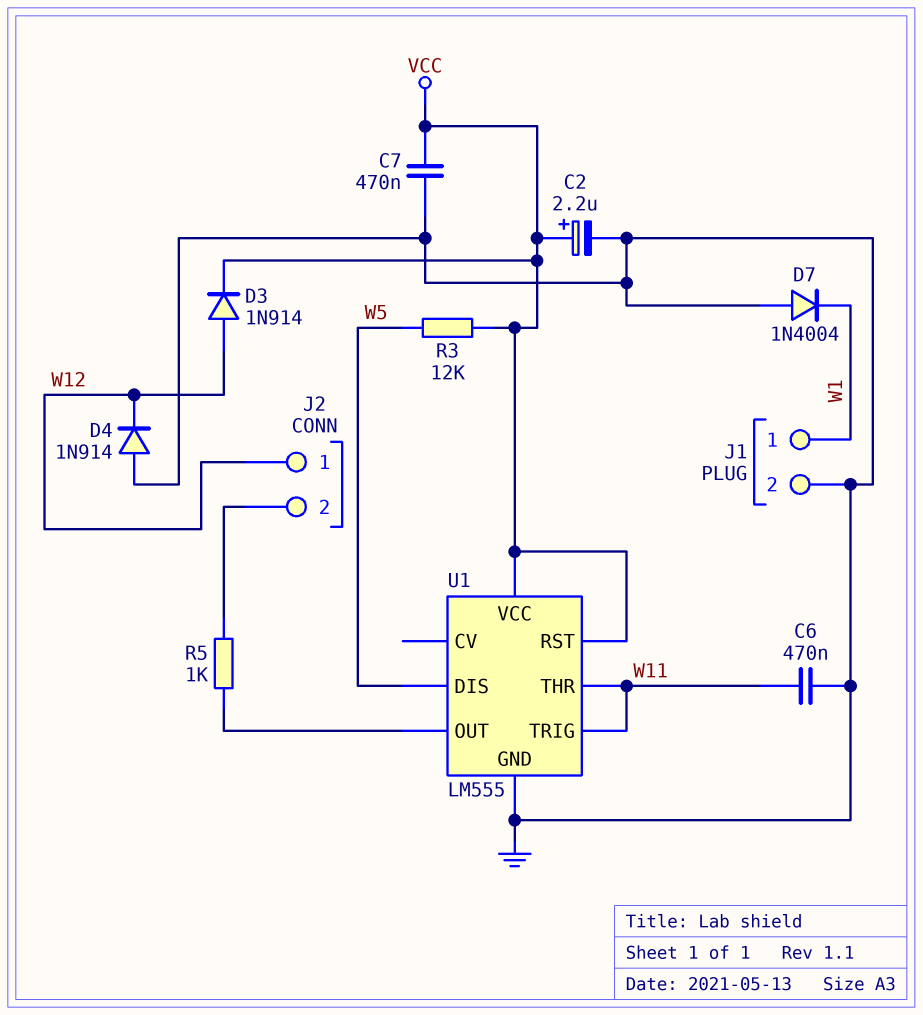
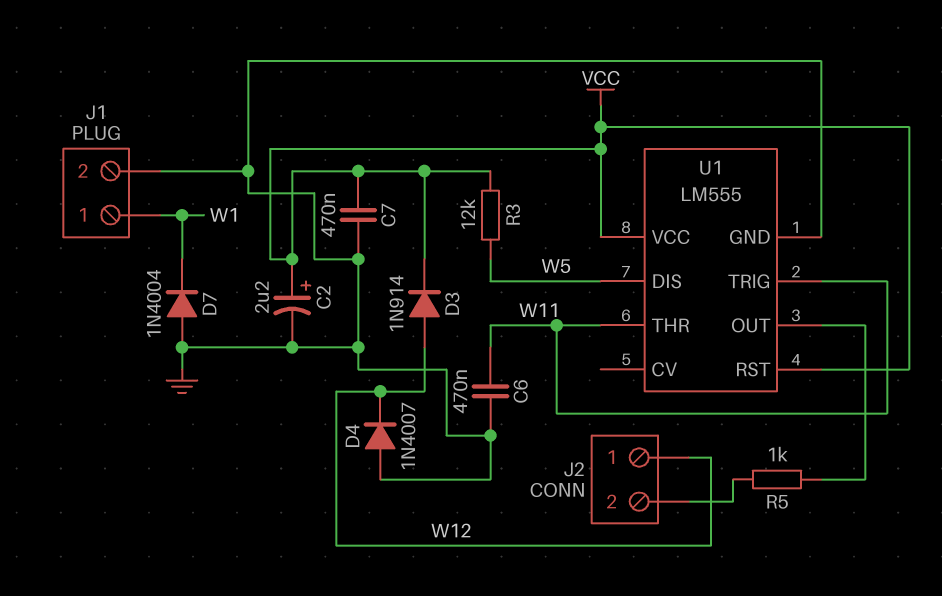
D4: diode 1N914 (A GND, K W12) -> diode 1N4007 (A GND, K W12)

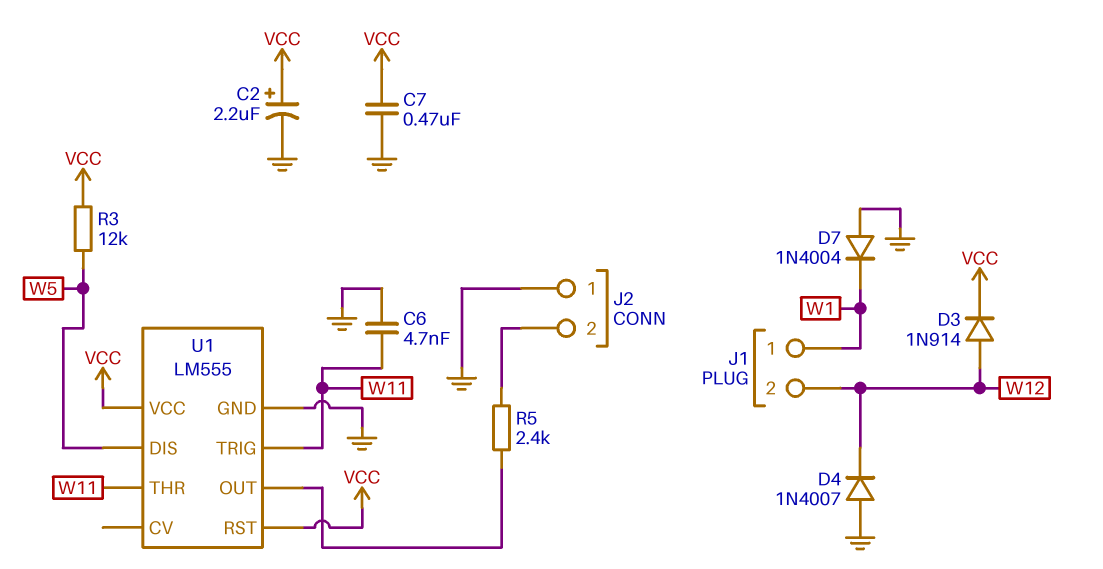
C6: 470nF (GND, W11) -> 4.7nF (GND, W11)
J1 pin 2: GND -> W12
J2 pin 1: W12 -> GND
R5: 1k (J2/2, U1/OUT) -> 2.4k (J2/2, U1/OUT)

